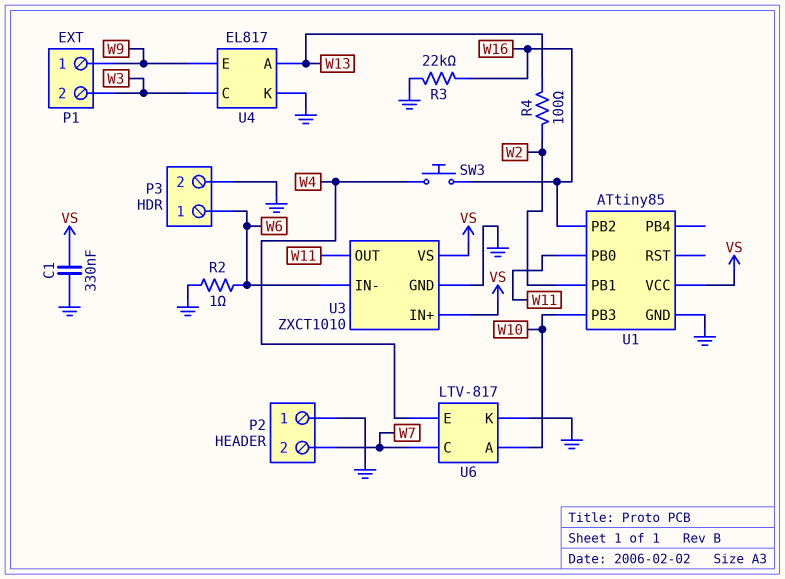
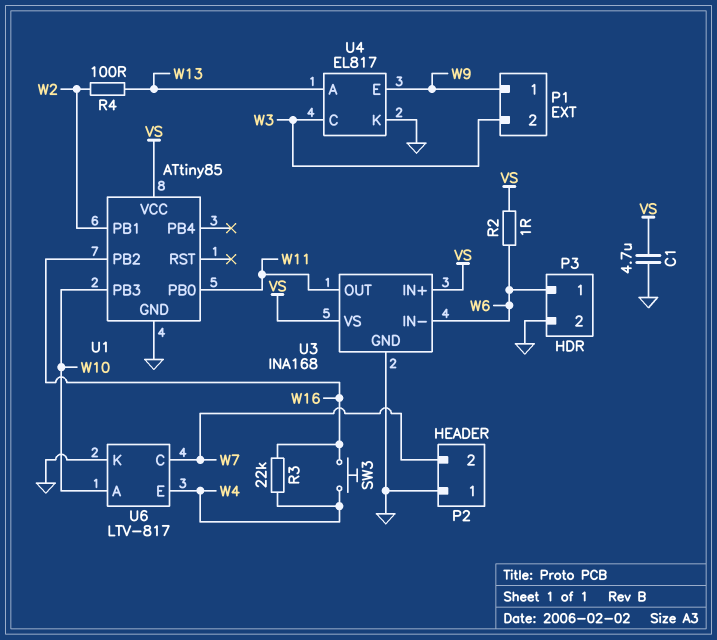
C1: 330nF (GND, VS) -> 4.7uF (GND, VS)
R2: 1 (GND, W6) -> 1 (VS, W6)
R3: 22k (GND, W16) -> 22k (W4, W16)
U3: ZXCT1010 -> INA168

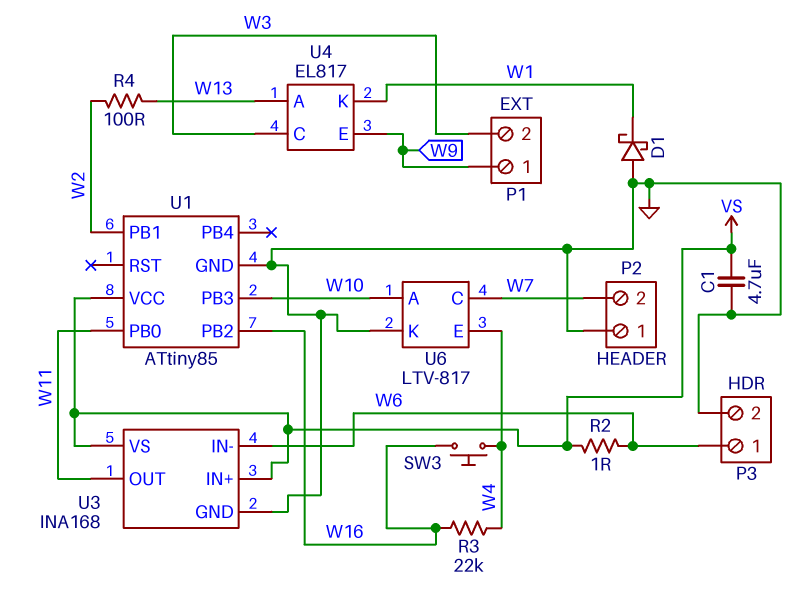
D1: none -> schottky (A GND, K W1)
U4 pin K: GND -> W1

